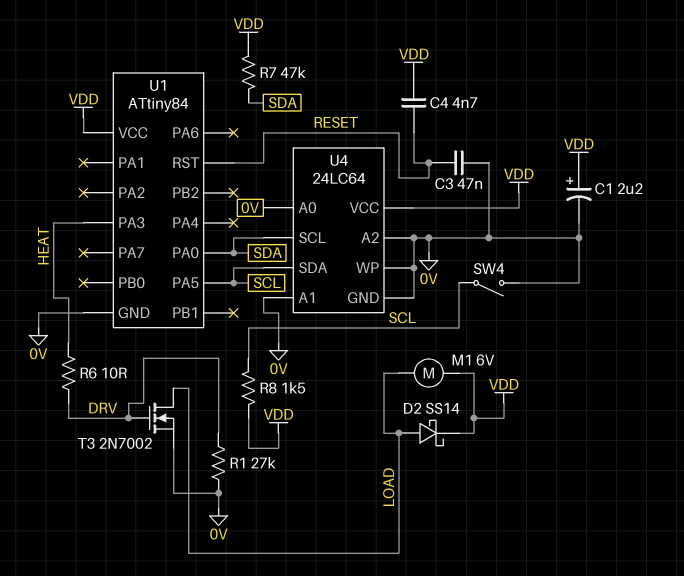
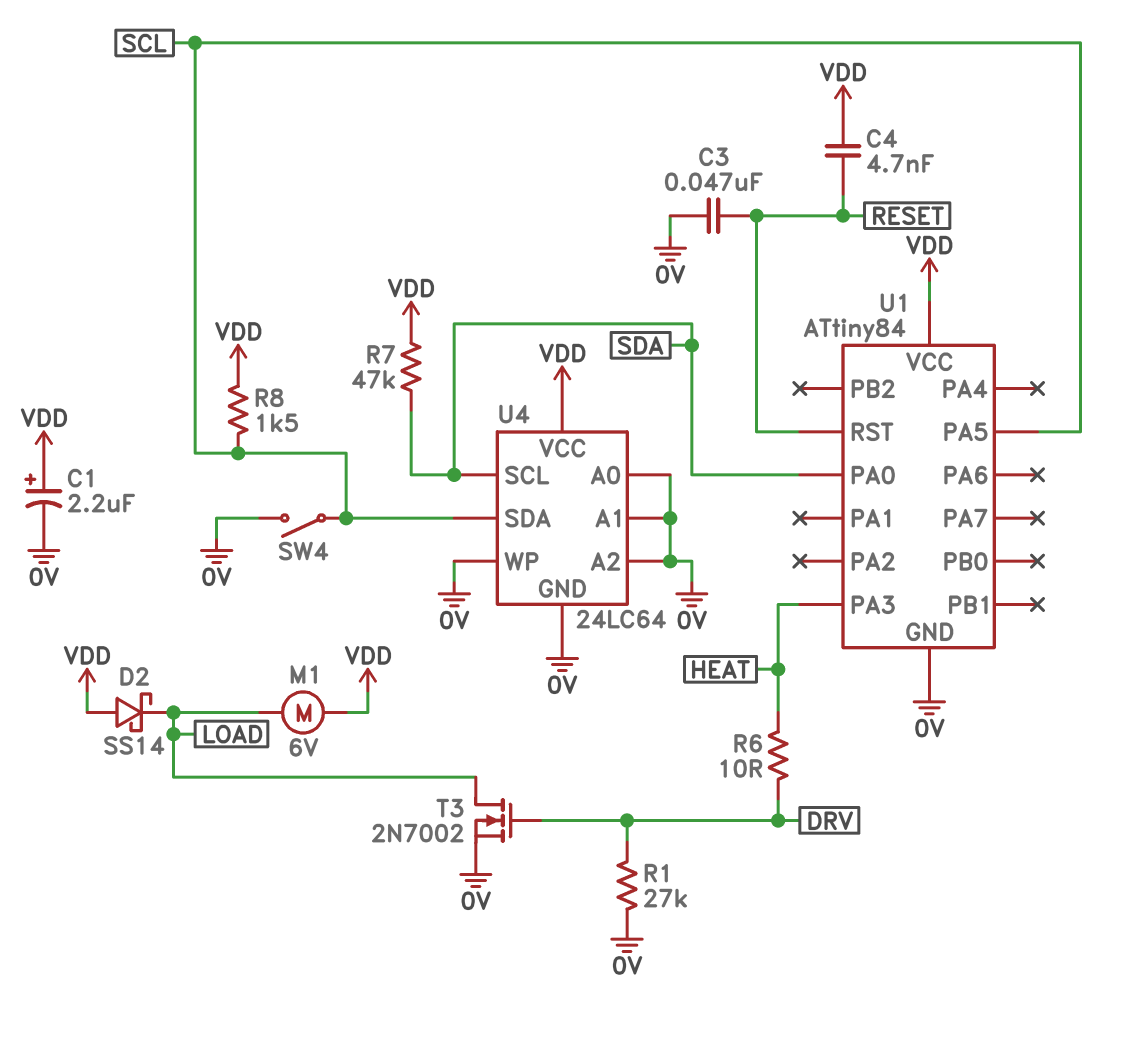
D2: schottky SS14 (A LOAD, K VDD) -> schottky SS14 (A VDD, K LOAD)

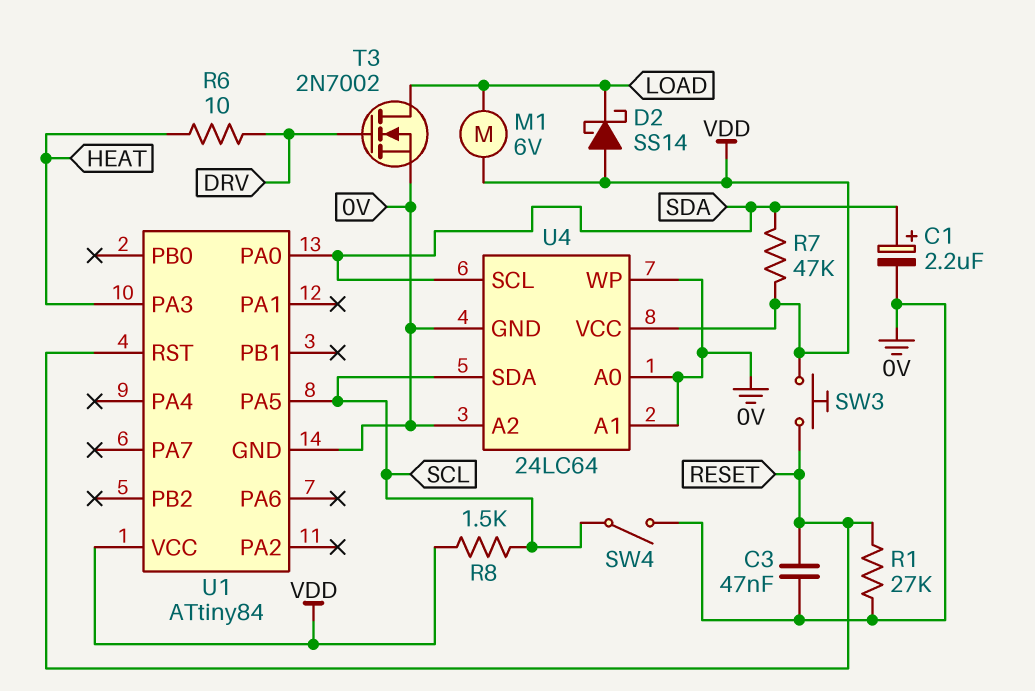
C1: 2.2uF (plus VDD, minus 0V) -> 2.2uF (plus SDA, minus 0V)
C4: 4.7nF (RESET, VDD) -> none
R1: 27k (0V, DRV) -> 27k (0V, RESET)
SW3: none -> button (RESET, VDD)

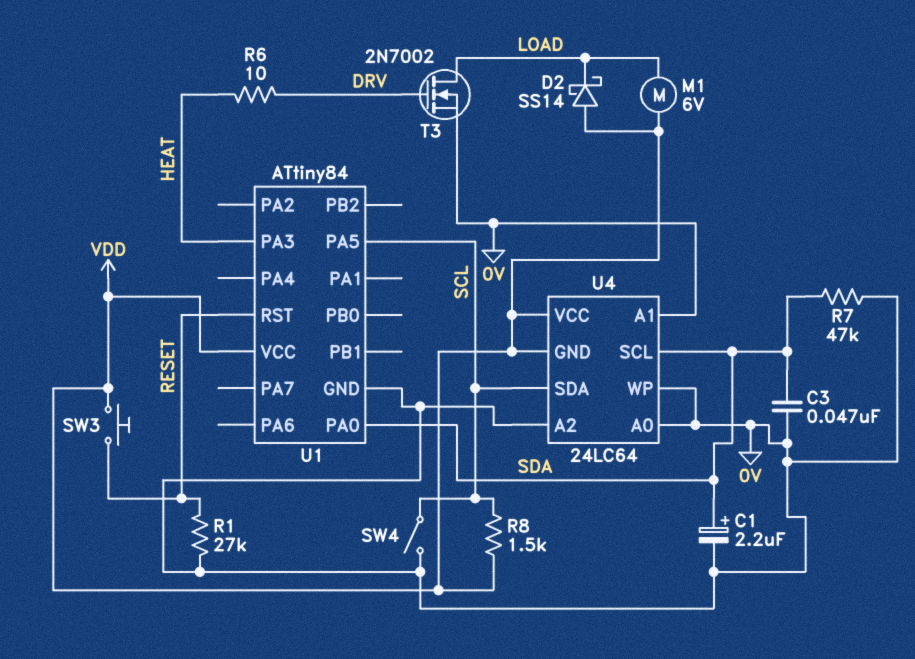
C3: 47nF (0V, RESET) -> 47nF (0V, SDA)
R7: 47k (SDA, VDD) -> 47k (0V, SDA)
U4 pin GND: 0V -> VDD

